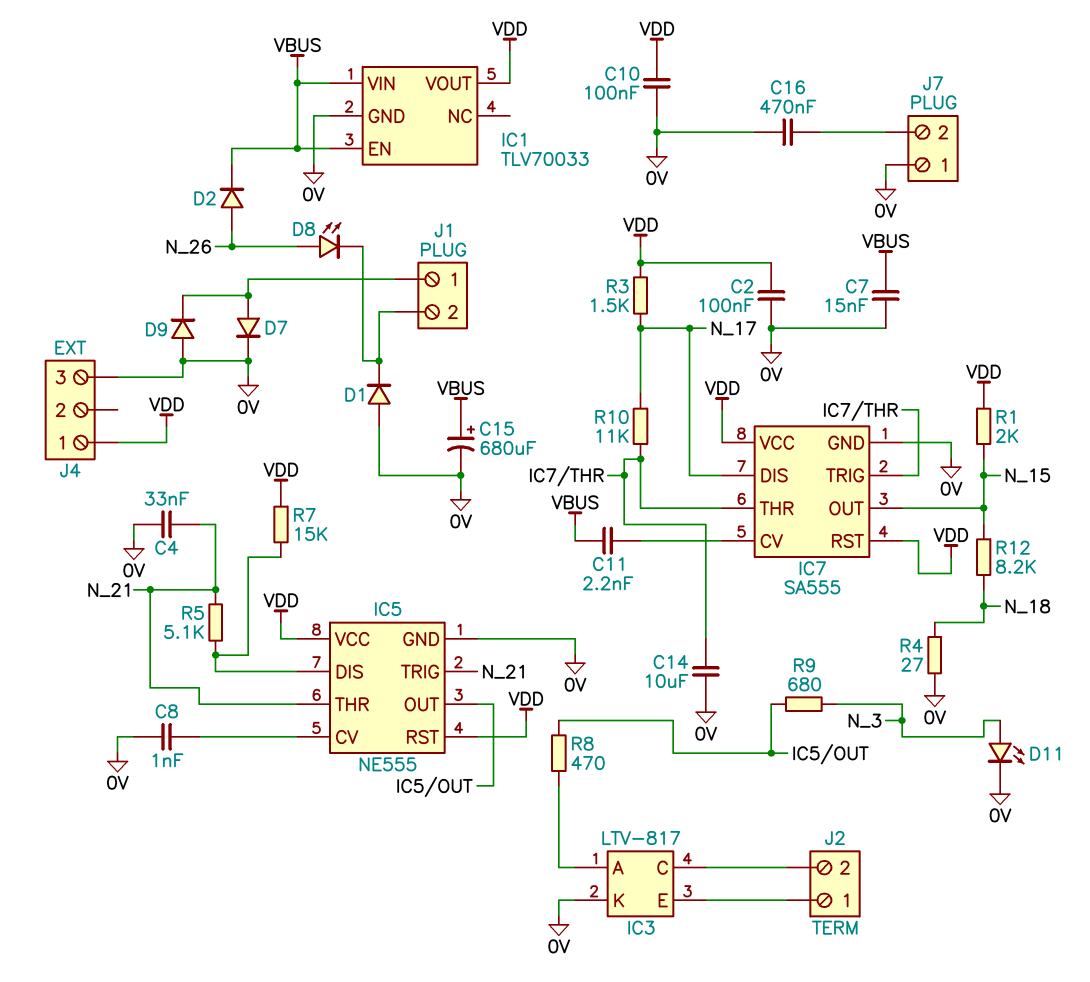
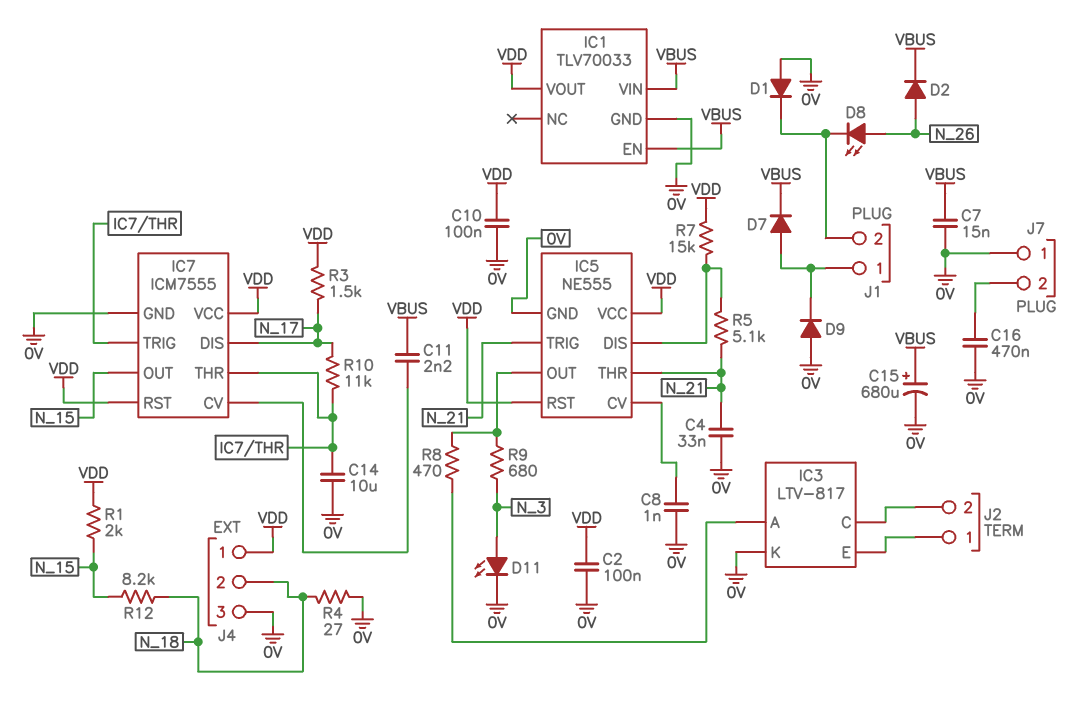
D7: diode (A J1/1, K 0V) -> diode (A J1/1, K VBUS)
IC7: SA555 -> ICM7555
J4 pin 2: none -> N_18

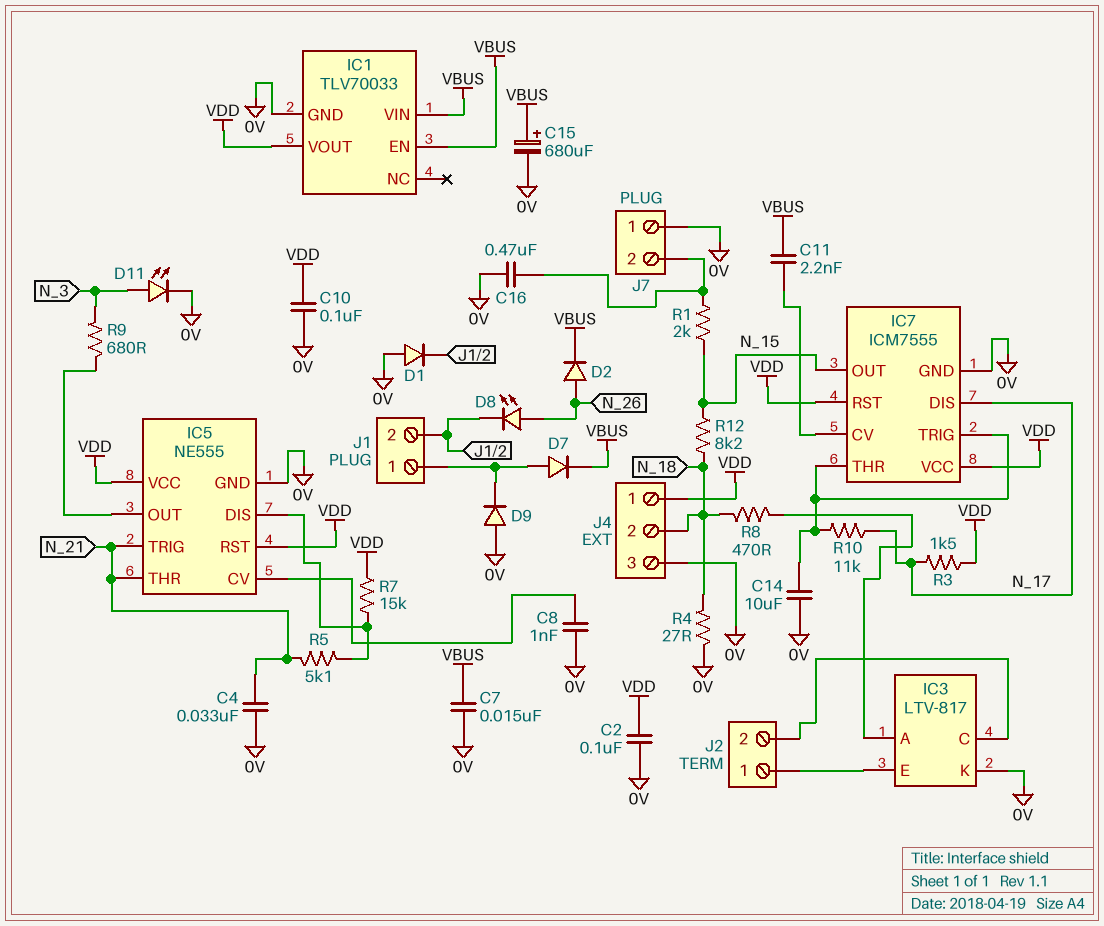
R1: 2k (N_15, VDD) -> 2k (J7/2, N_15)
R8: 470 (IC3/A, IC5/OUT) -> 470 (IC3/A, N_18)

